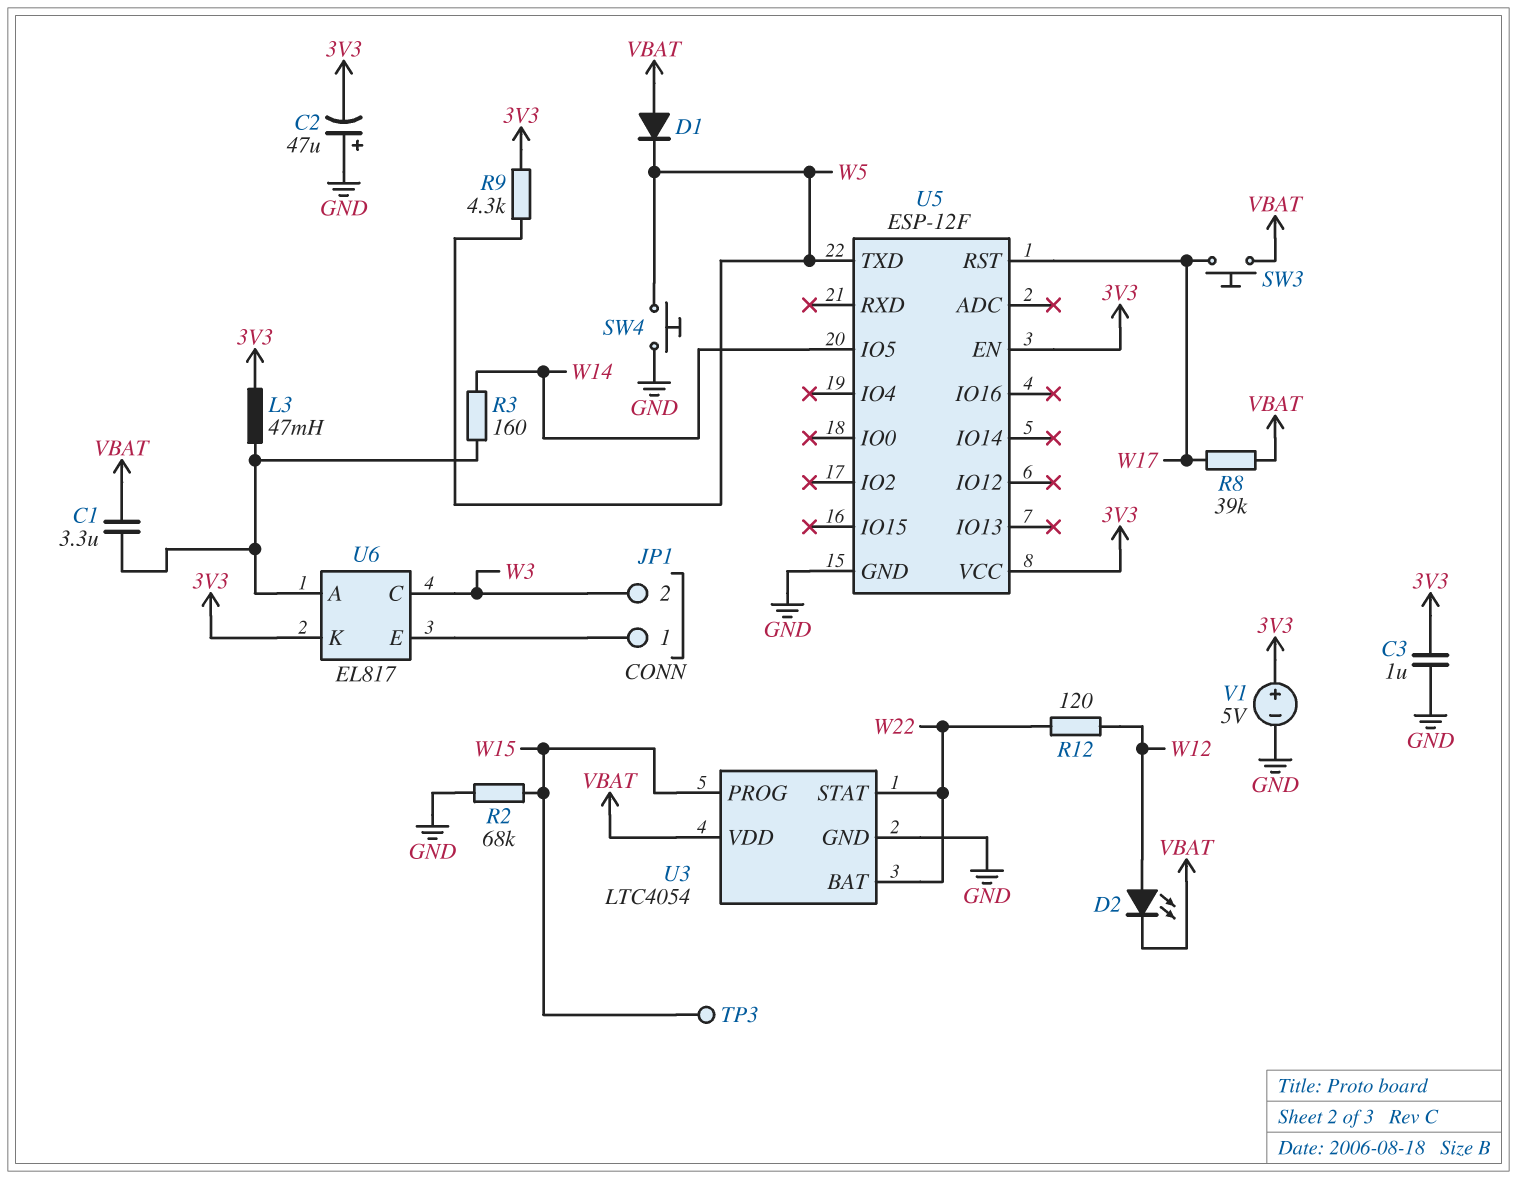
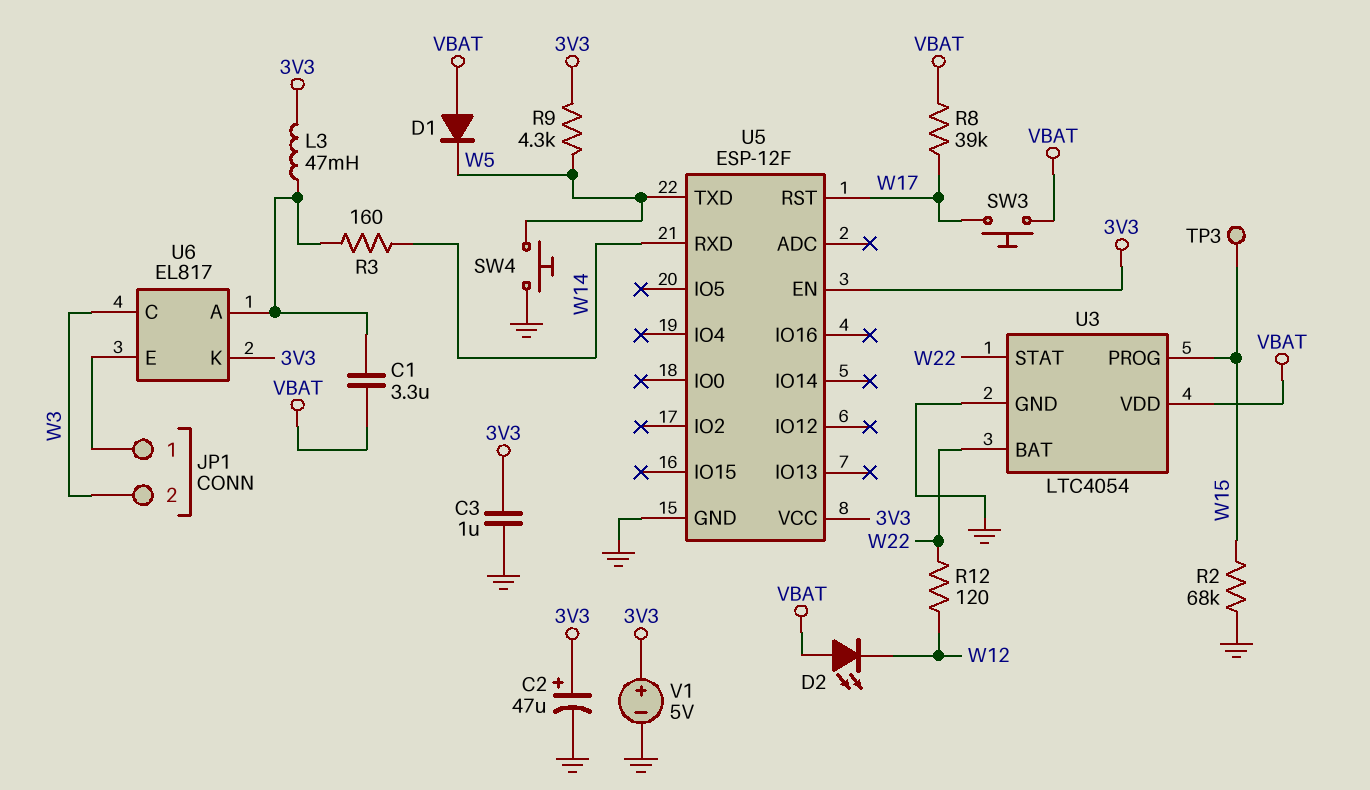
C2: 47uF (plus GND, minus 3V3) -> 47uF (plus 3V3, minus GND)
D2: LED (A W12, K VBAT) -> LED (A VBAT, K W12)
U5 pin IO5: W14 -> none
U5 pin RXD: none -> W14

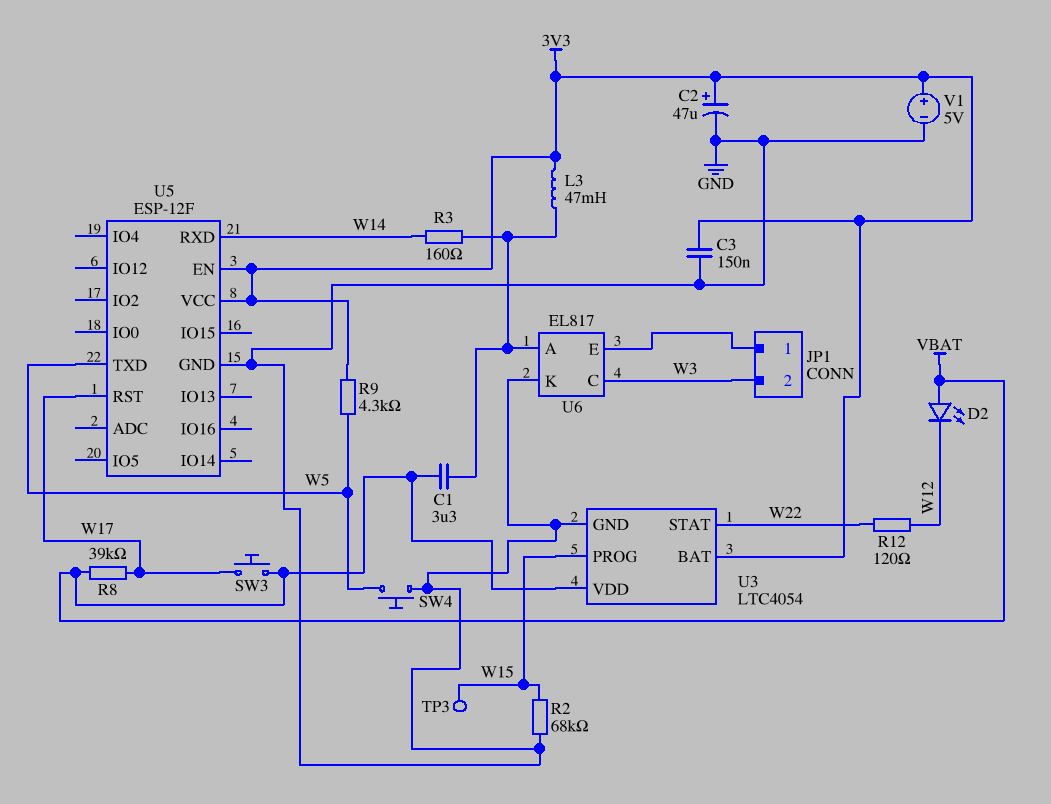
C3: 1uF (3V3, GND) -> 150nF (3V3, GND)
D1: diode (A VBAT, K W5) -> none
U3 pin BAT: W22 -> 3V3
U6 pin K: 3V3 -> GND

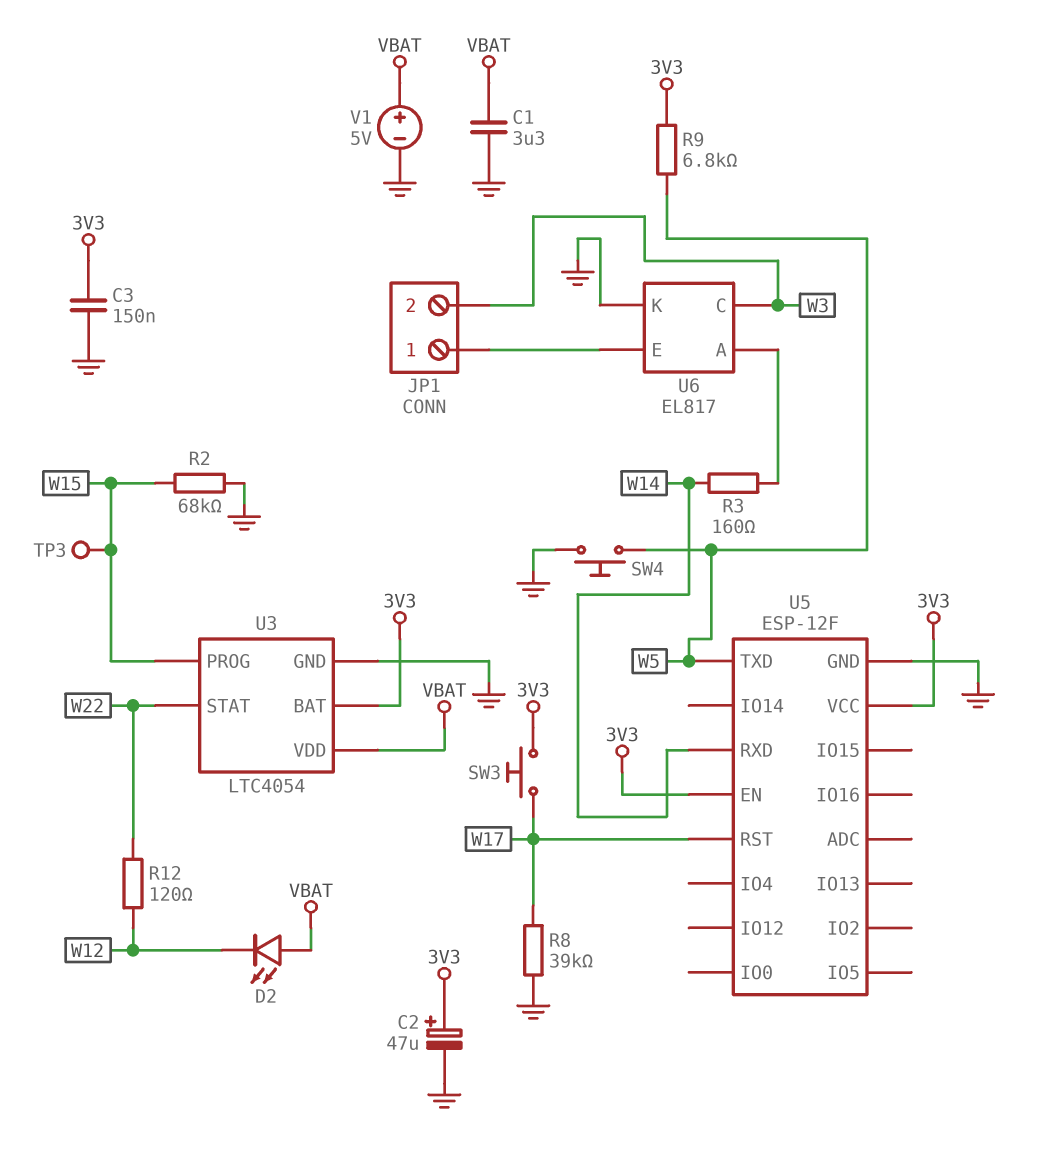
C1: 3.3uF (U6/A, VBAT) -> 3.3uF (GND, VBAT)
L3: 47mH (3V3, U6/A) -> none
R8: 39k (VBAT, W17) -> 39k (GND, W17)
R9: 4.3k (3V3, W5) -> 6.8k (3V3, W5)
SW3: button (VBAT, W17) -> button (3V3, W17)
V1: 5V (plus 3V3, minus GND) -> 5V (plus VBAT, minus GND)

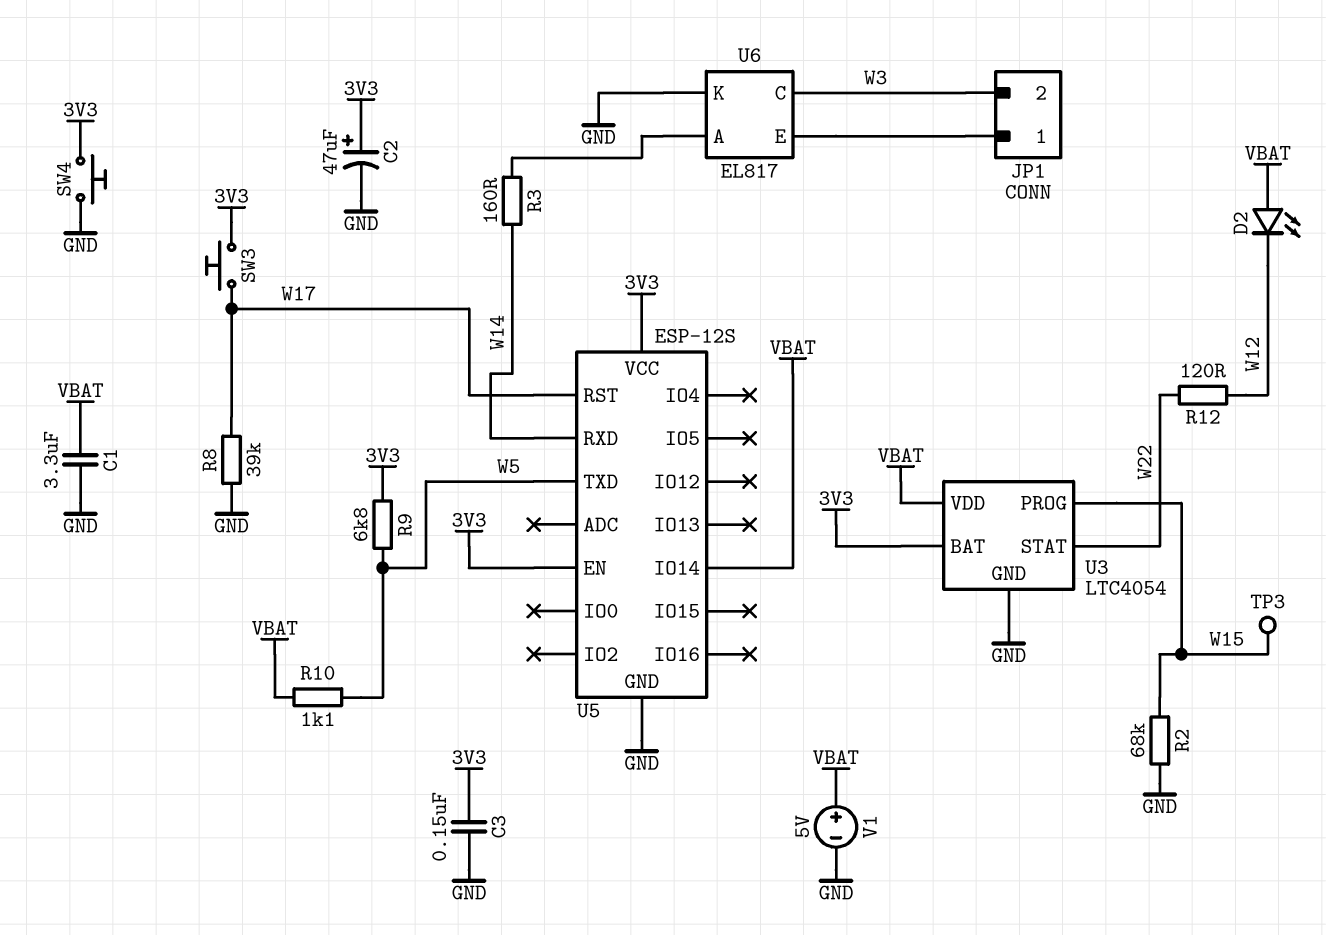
R10: none -> 1.1k (VBAT, W5)
SW4: button (GND, W5) -> button (3V3, GND)
U5: ESP-12F -> ESP-12S
U5 pin IO14: none -> VBAT

